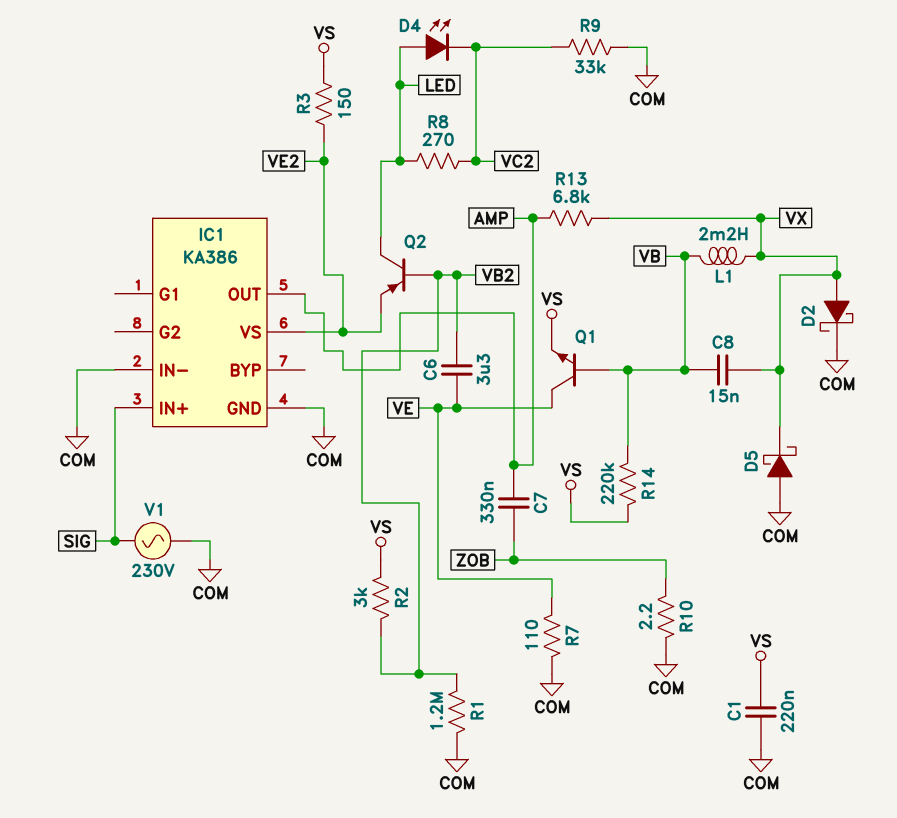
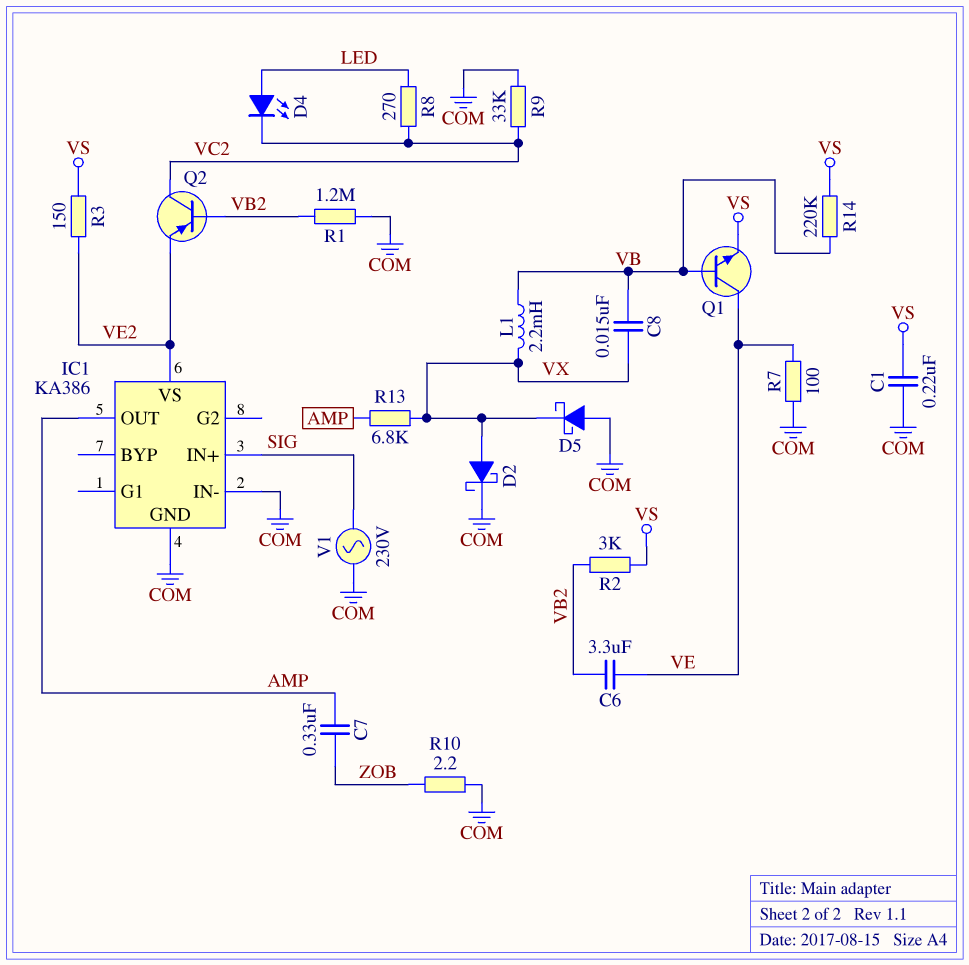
Q2: PNP (B VB2, C LED, E VE2) -> PNP (B VB2, C VC2, E VE2)
R7: 110 (COM, VE) -> 100 (COM, VE)

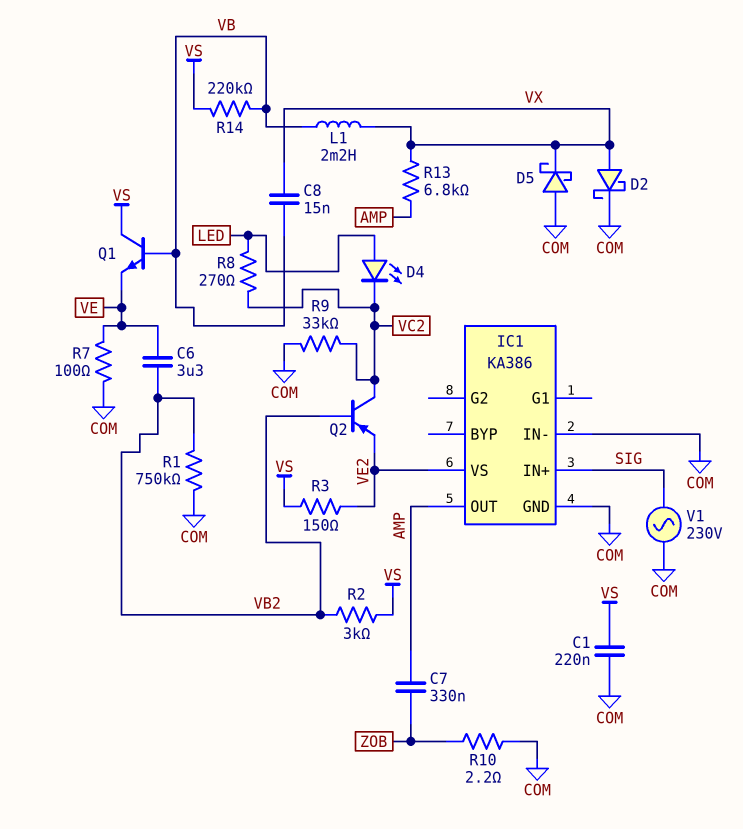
Q1: NPN (B VB, C VE, E VS) -> NPN (B VB, C VS, E VE)
R1: 1.2M (COM, VB2) -> 750k (COM, VB2)

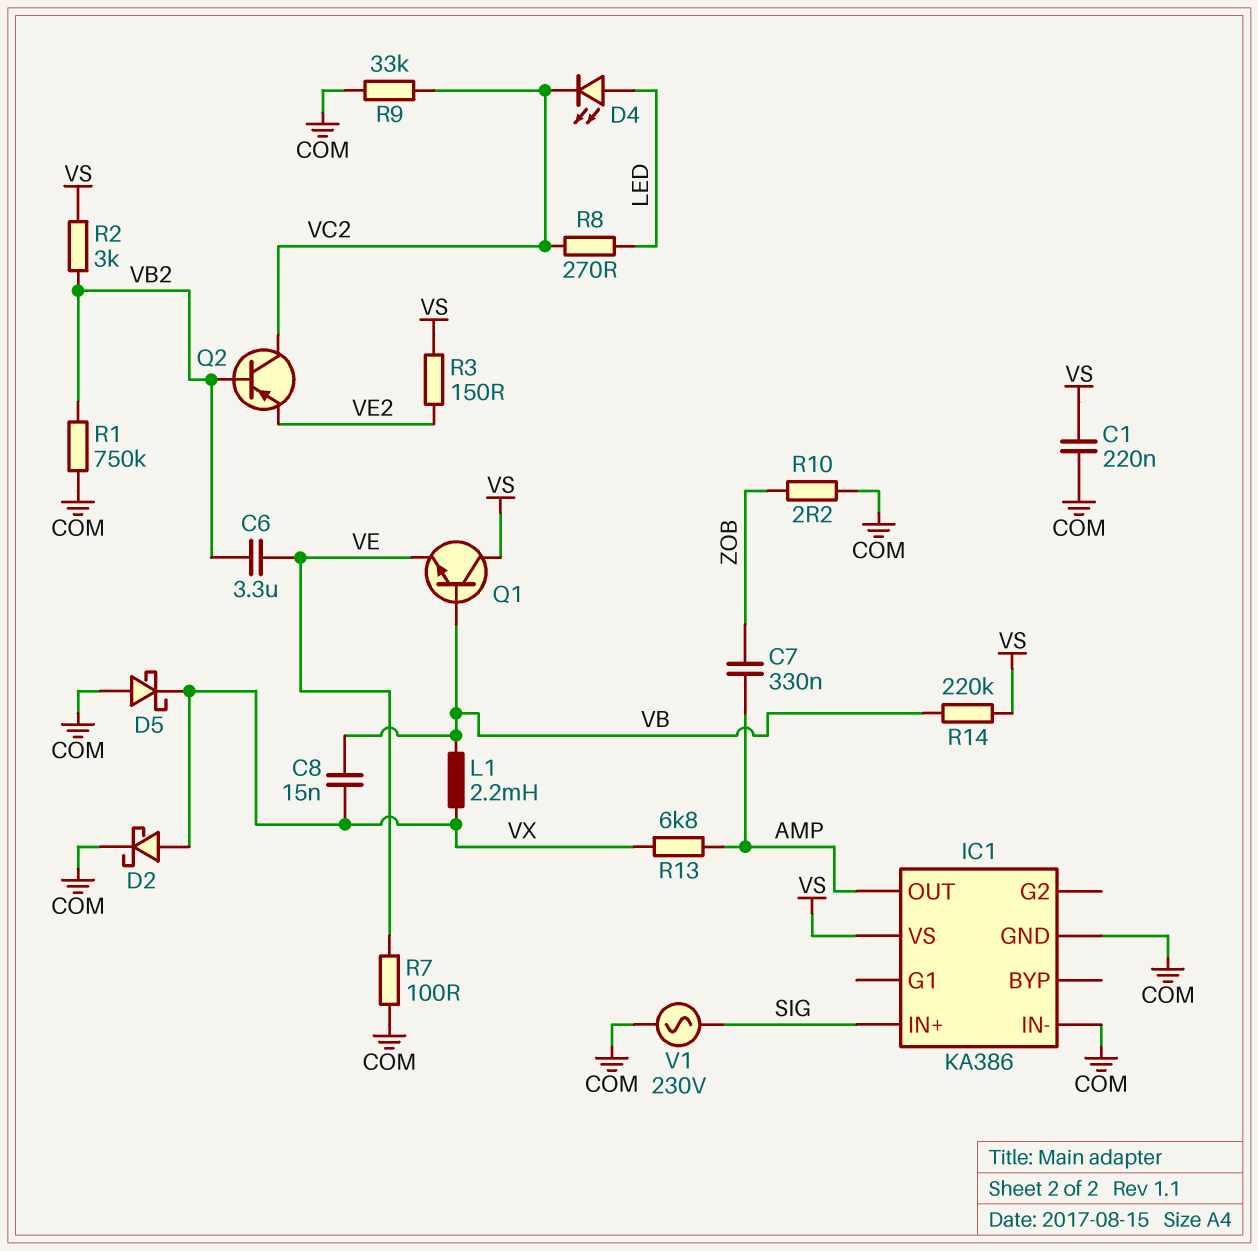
IC1 pin VS: VE2 -> VS

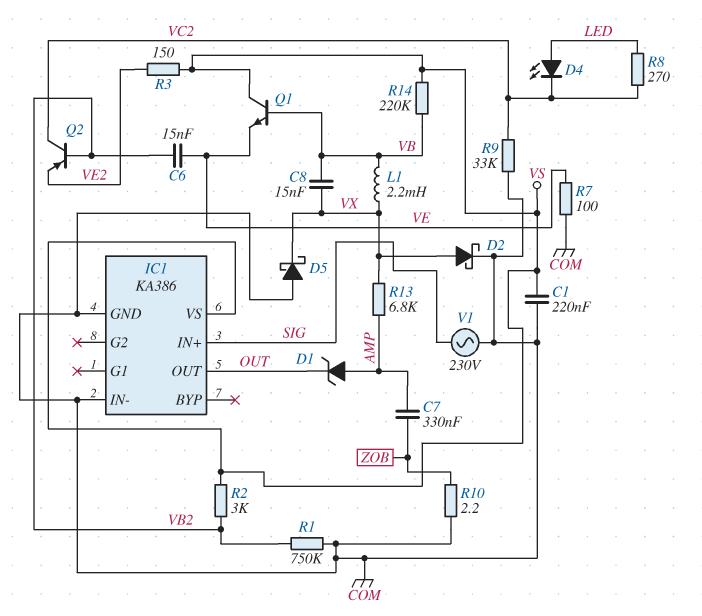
C6: 3.3uF (VB2, VE) -> 15nF (VB2, VE)
D1: none -> zener (A AMP, K OUT)
IC1 pin OUT: AMP -> OUT

